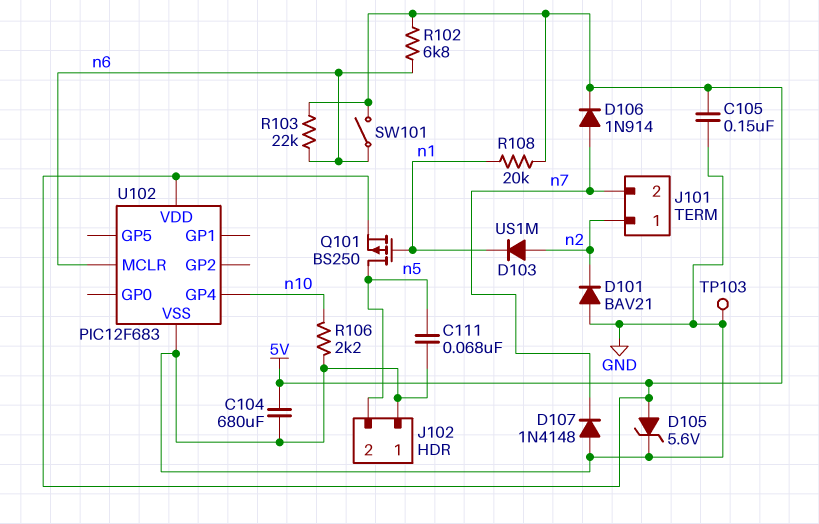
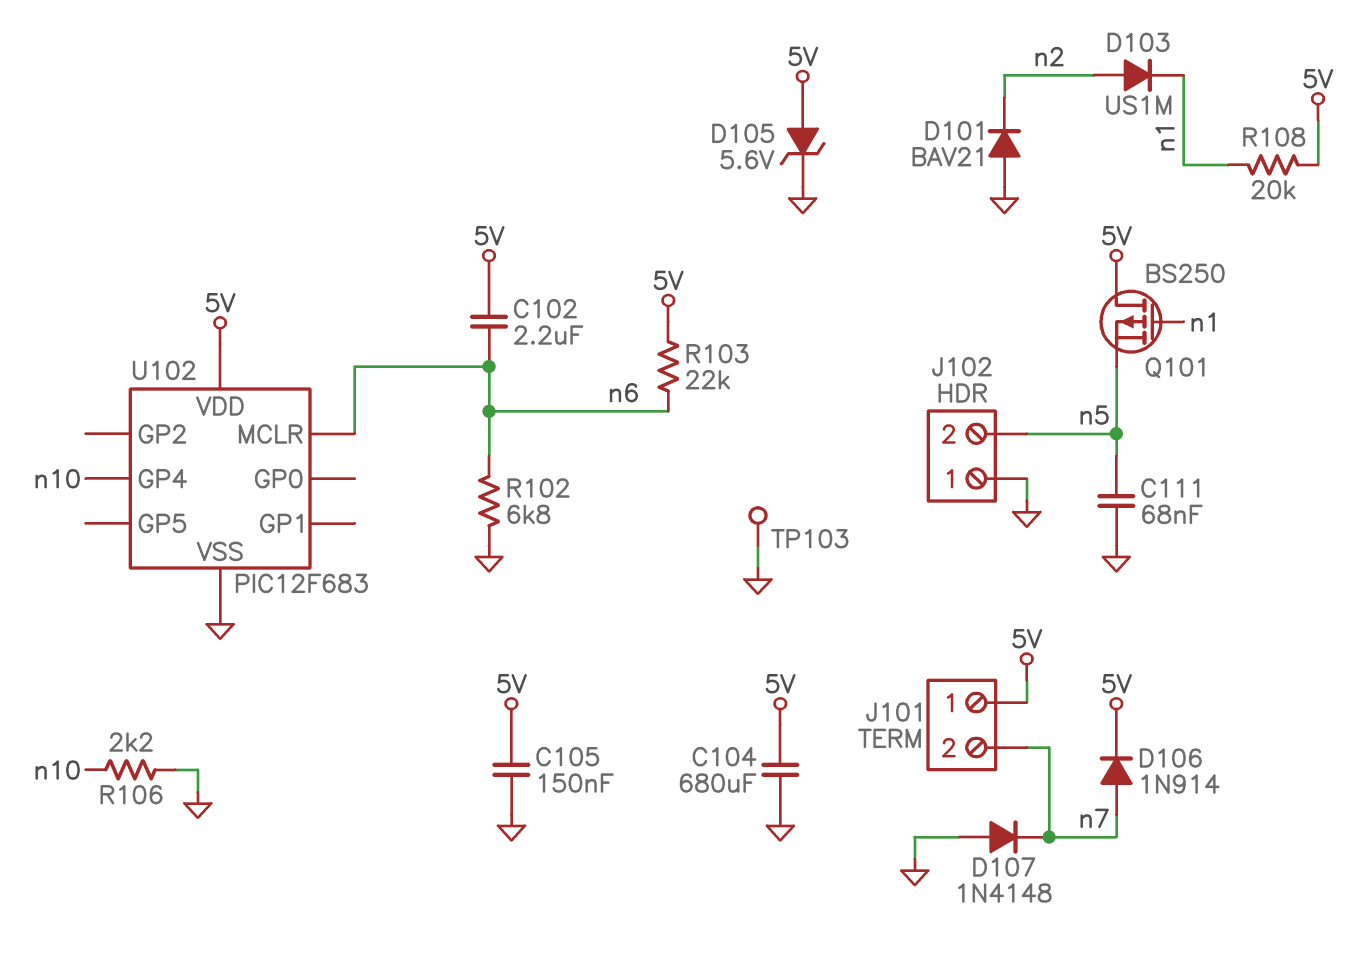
C102: none -> 2.2uF (5V, n6)
J101 pin 1: n2 -> 5V
Q101: PMOS BS250 (G n1, D n5, S 5V) -> PMOS BS250 (G n1, D 5V, S n5)
R102: 6.8k (5V, n6) -> 6.8k (GND, n6)
SW101: switch (5V, n6) -> none

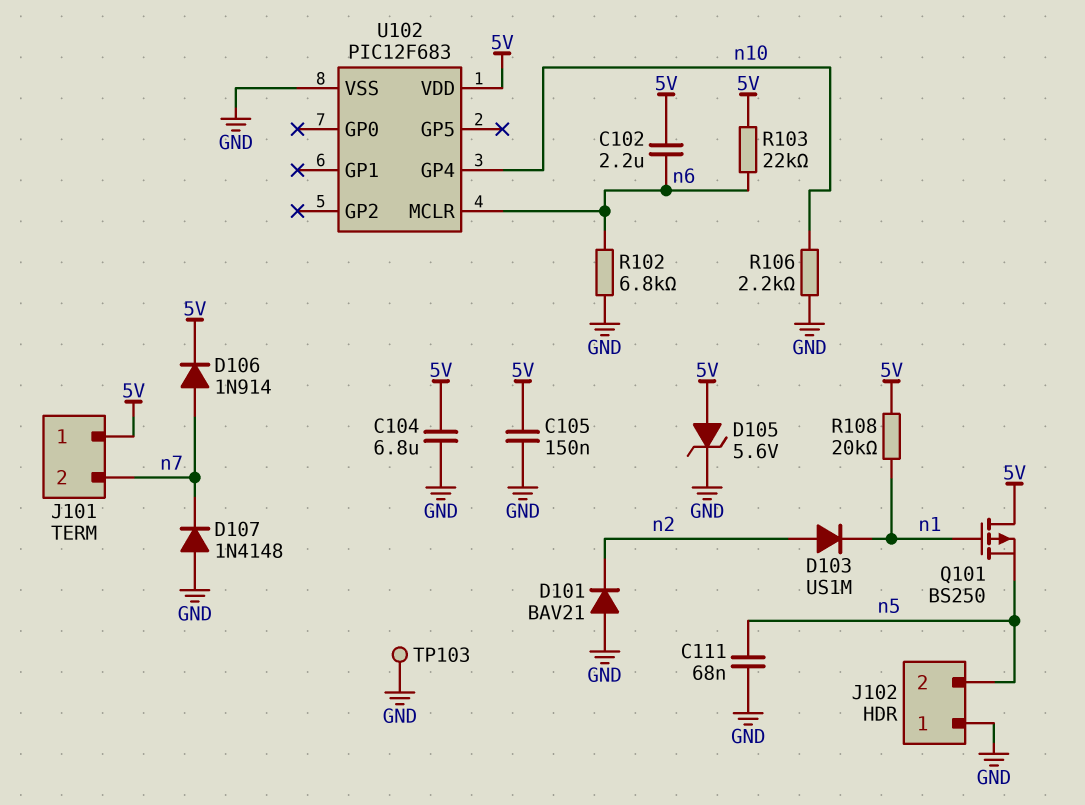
C104: 680uF (5V, GND) -> 6.8uF (5V, GND)

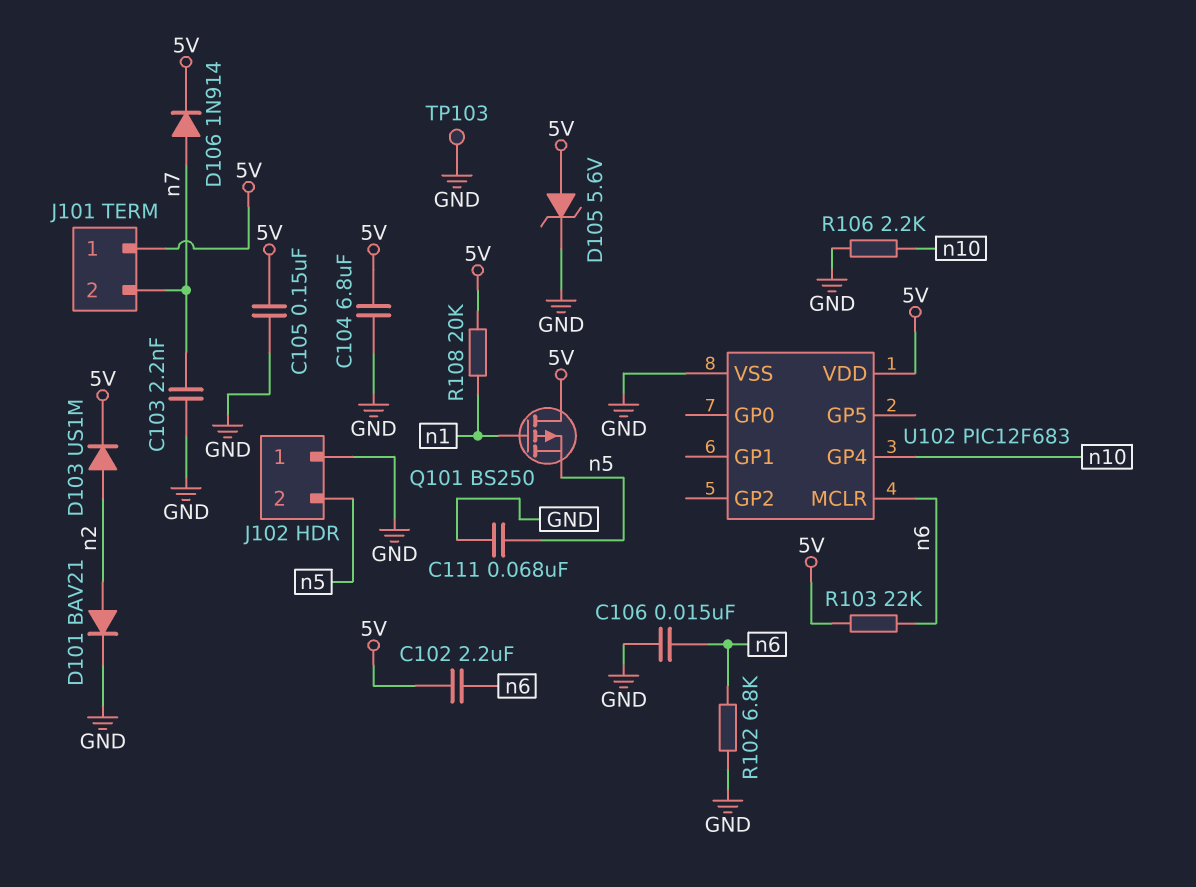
C103: none -> 2.2nF (GND, n7)
C106: none -> 15nF (GND, n6)
D101: diode BAV21 (A GND, K n2) -> diode BAV21 (A n2, K GND)
D103: diode US1M (A n2, K n1) -> diode US1M (A n2, K 5V)
D107: diode 1N4148 (A GND, K n7) -> none

